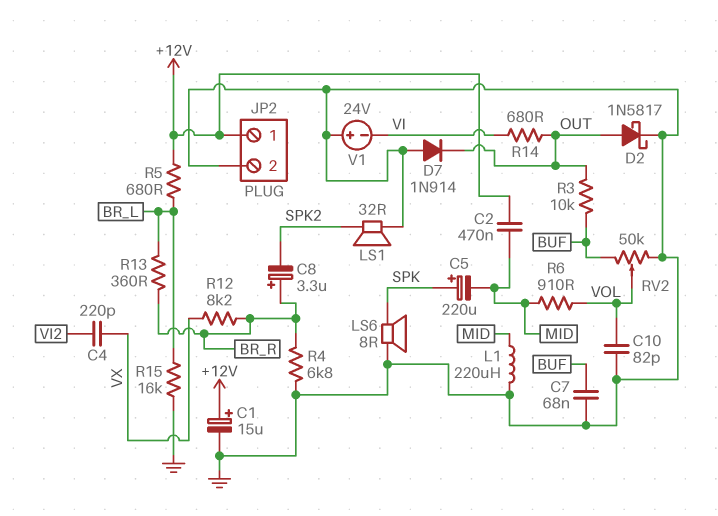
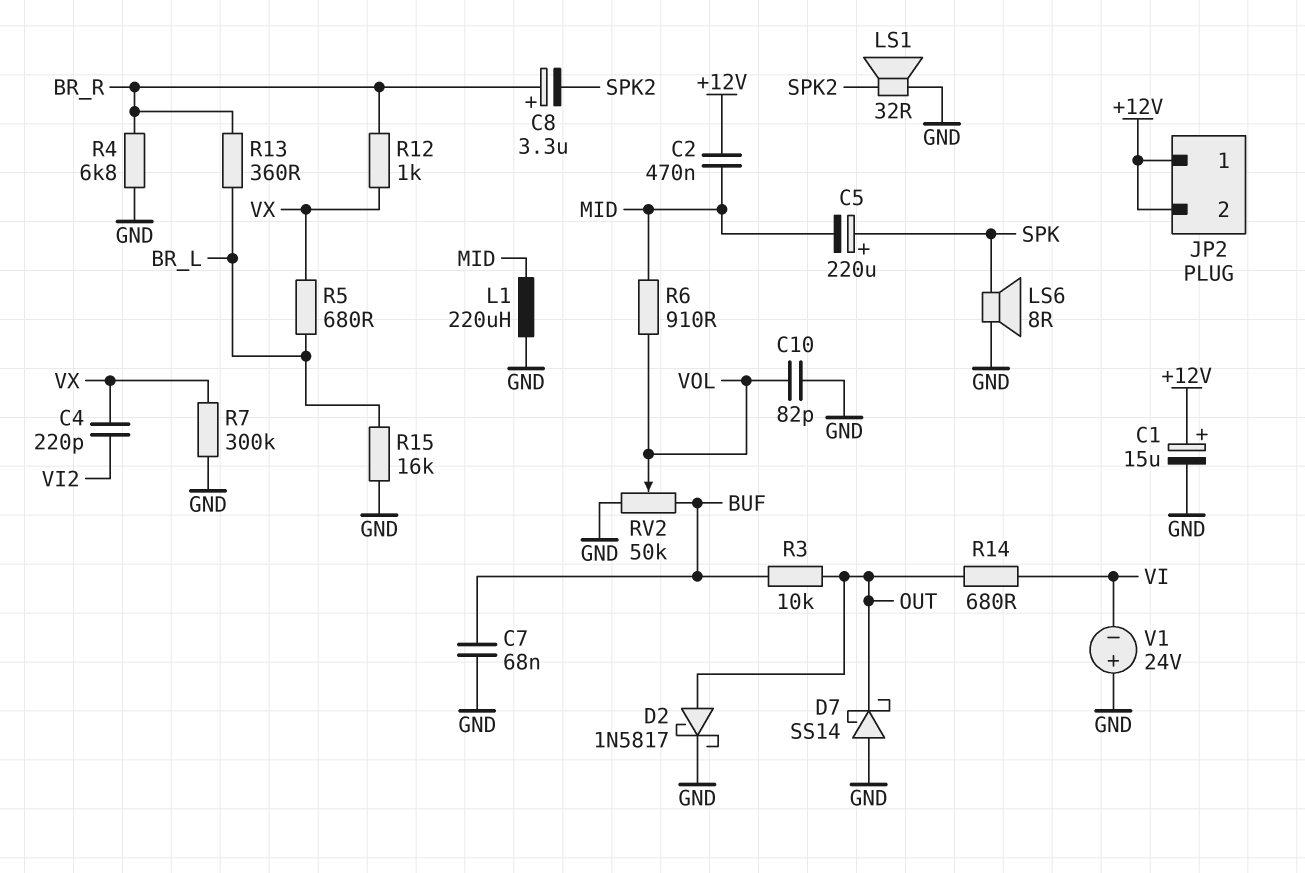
D7: diode 1N914 (A GND, K OUT) -> schottky SS14 (A GND, K OUT)
JP2 pin 2: GND -> +12V
R5: 680 (+12V, BR_L) -> 680 (BR_L, VX)
R7: none -> 300k (GND, VX)
R12: 8.2k (BR_R, VX) -> 1k (BR_R, VX)

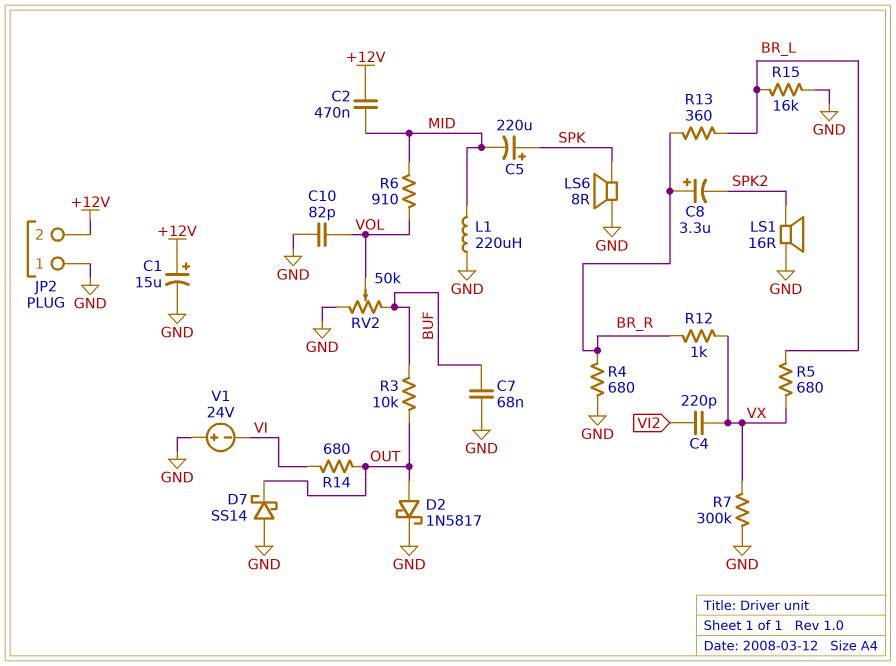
JP2 pin 1: +12V -> GND
LS1: speaker 32R (GND, SPK2) -> speaker 16R (GND, SPK2)
R4: 6.8k (BR_R, GND) -> 680 (BR_R, GND)

